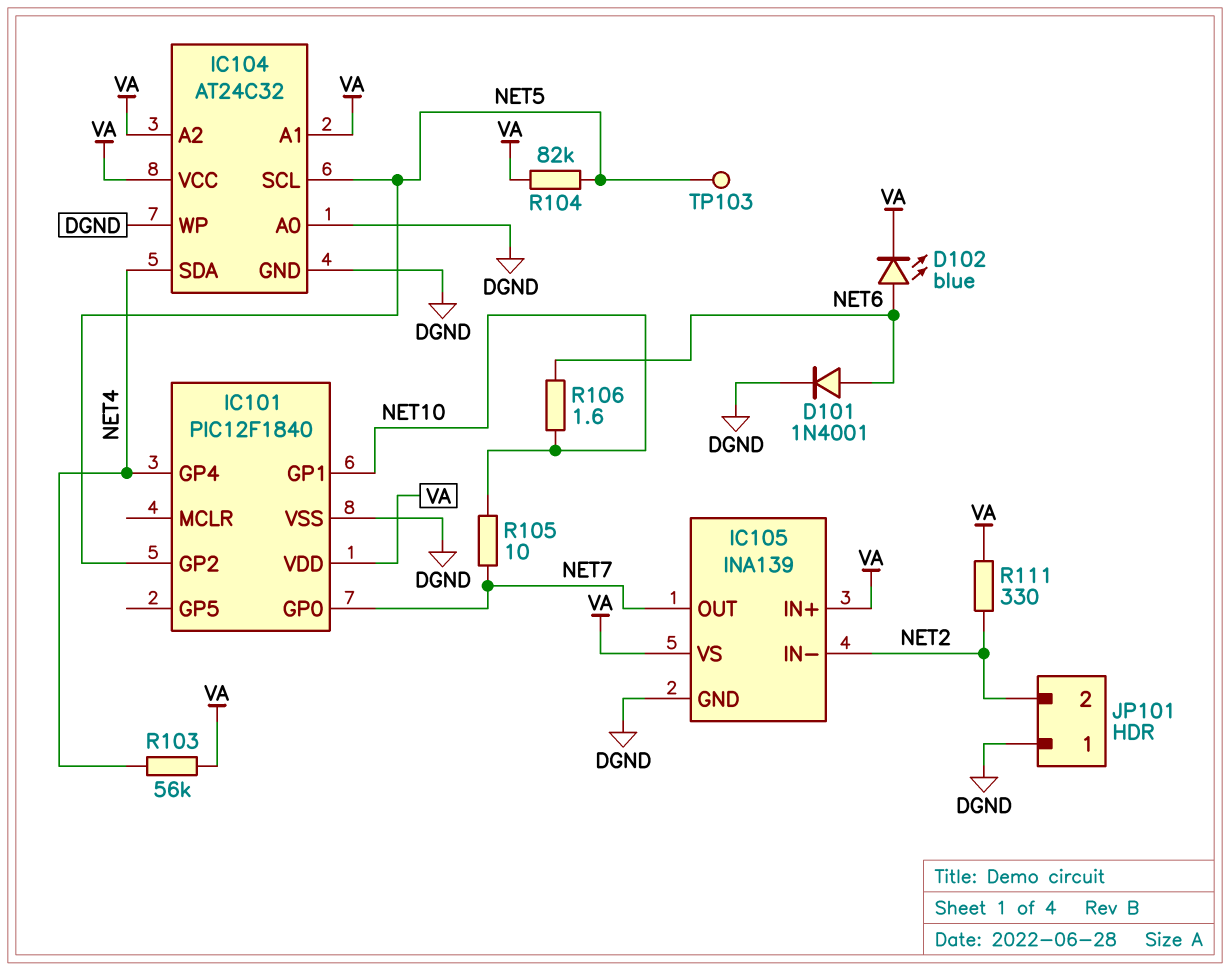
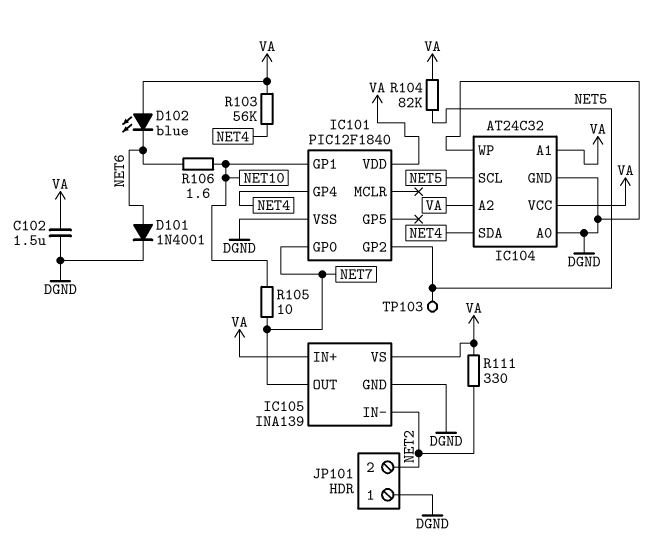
C102: none -> 1.5uF (DGND, VA)
D102: LED blue (A NET6, K VA) -> LED blue (A VA, K NET6)

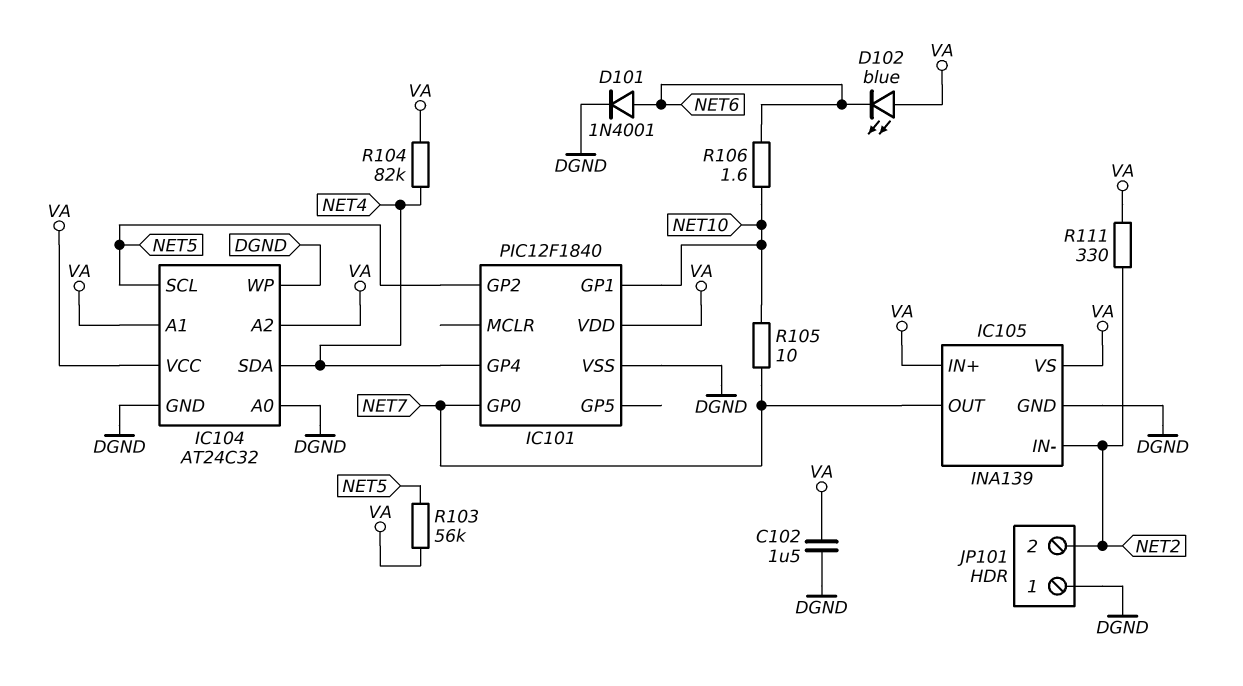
R103: 56k (NET4, VA) -> 56k (NET5, VA)
R104: 82k (NET5, VA) -> 82k (NET4, VA)
TP103: test point (NET5) -> none

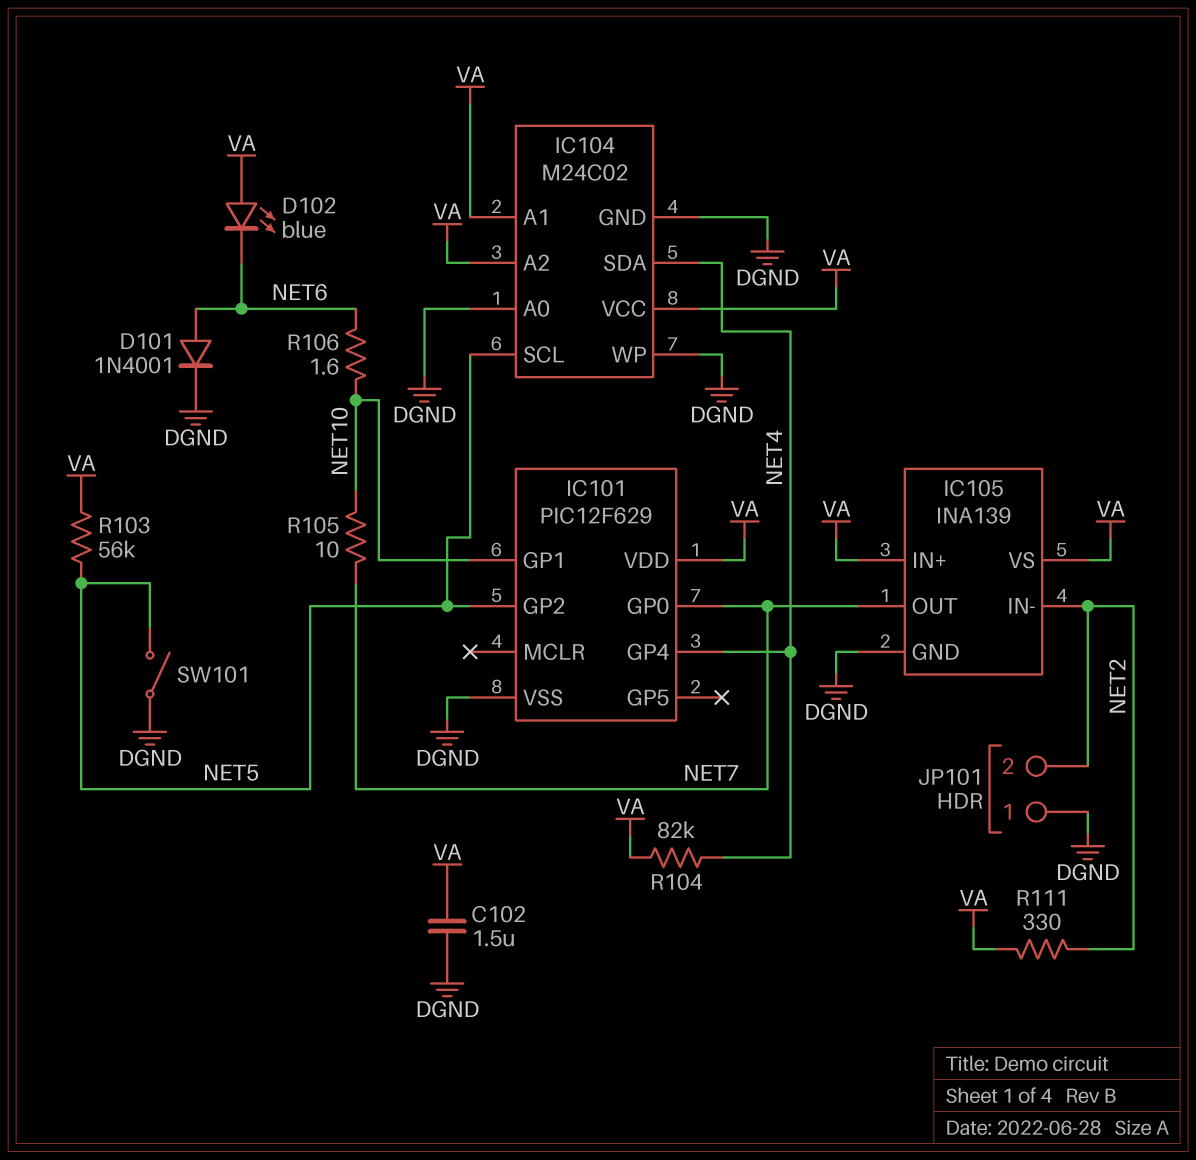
IC101: PIC12F1840 -> PIC12F629
IC104: AT24C32 -> M24C02
SW101: none -> switch (DGND, NET5)

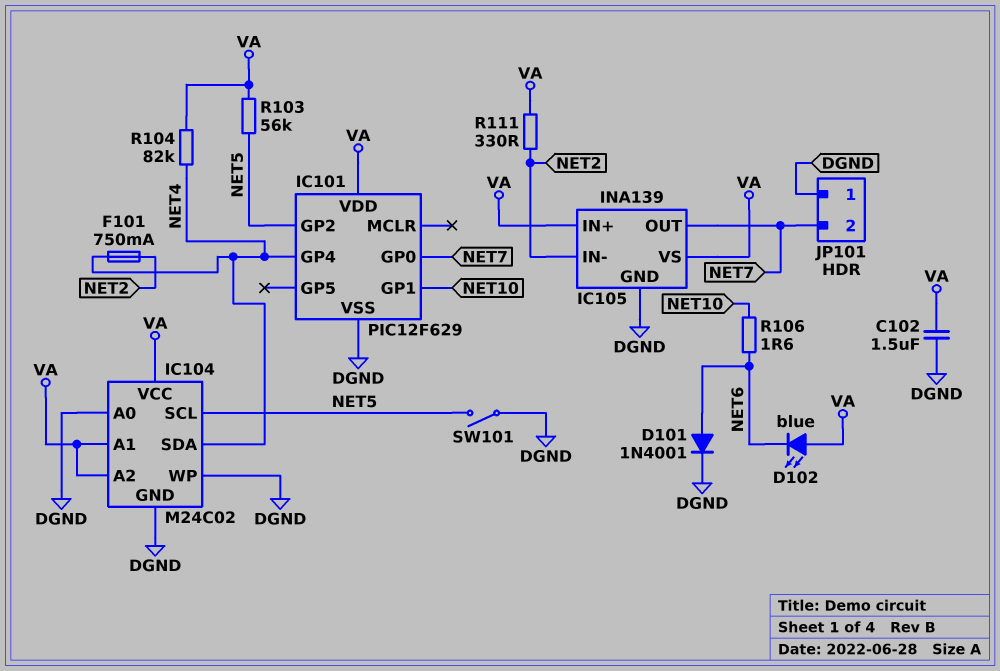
F101: none -> 750mA (NET2, NET4)
JP101 pin 2: NET2 -> NET7
R105: 10 (NET7, NET10) -> none

